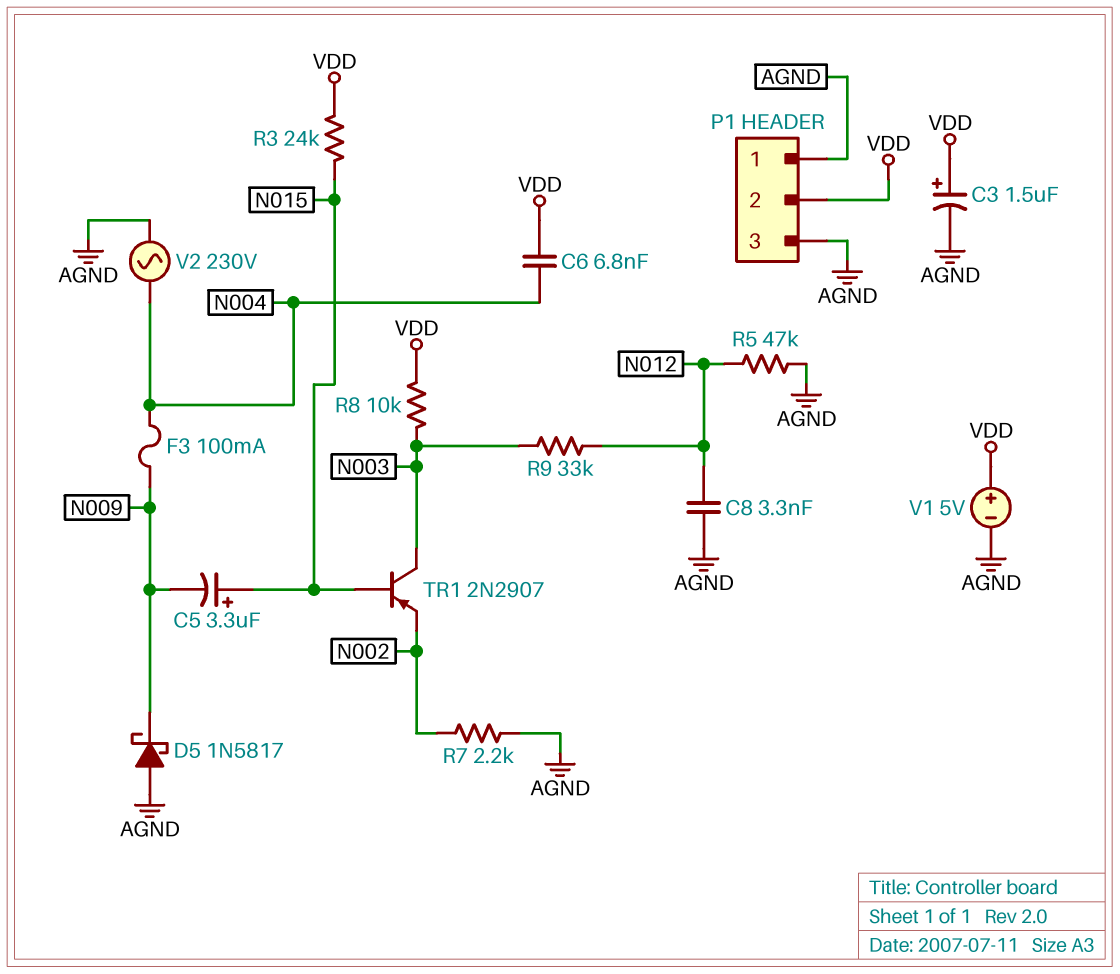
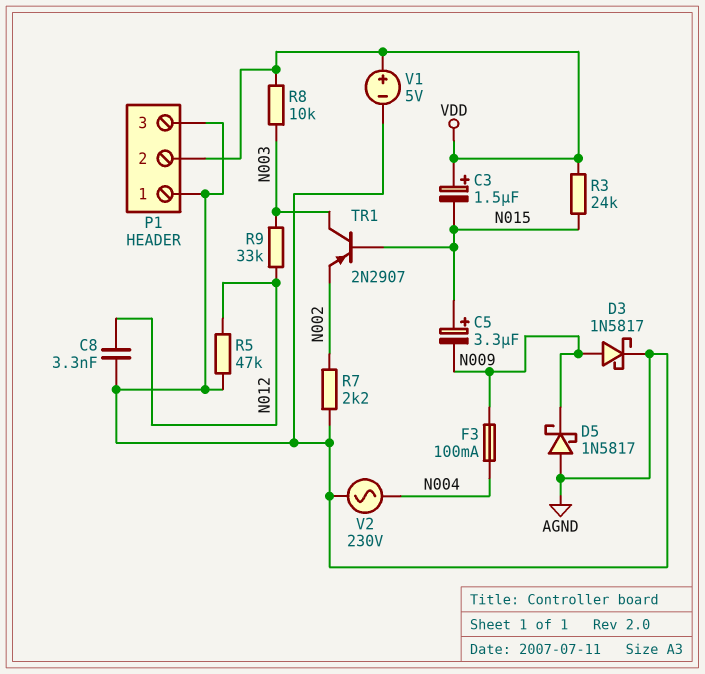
C3: 1.5uF (plus VDD, minus AGND) -> 1.5uF (plus VDD, minus N015)
C6: 6.8nF (N004, VDD) -> none
D3: none -> schottky 1N5817 (A N009, K AGND)

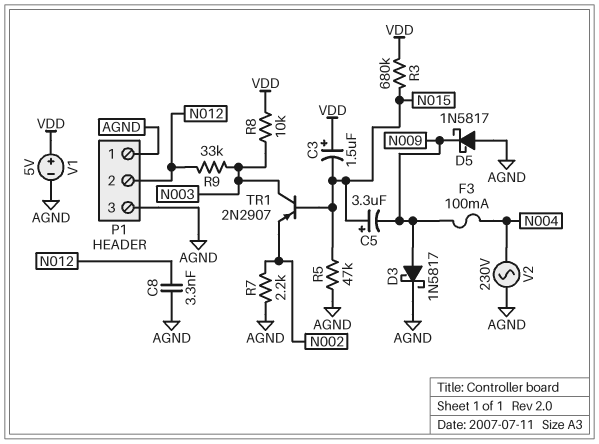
P1 pin 2: VDD -> N012
R3: 24k (N015, VDD) -> 680k (N015, VDD)
R5: 47k (AGND, N012) -> 47k (AGND, N015)

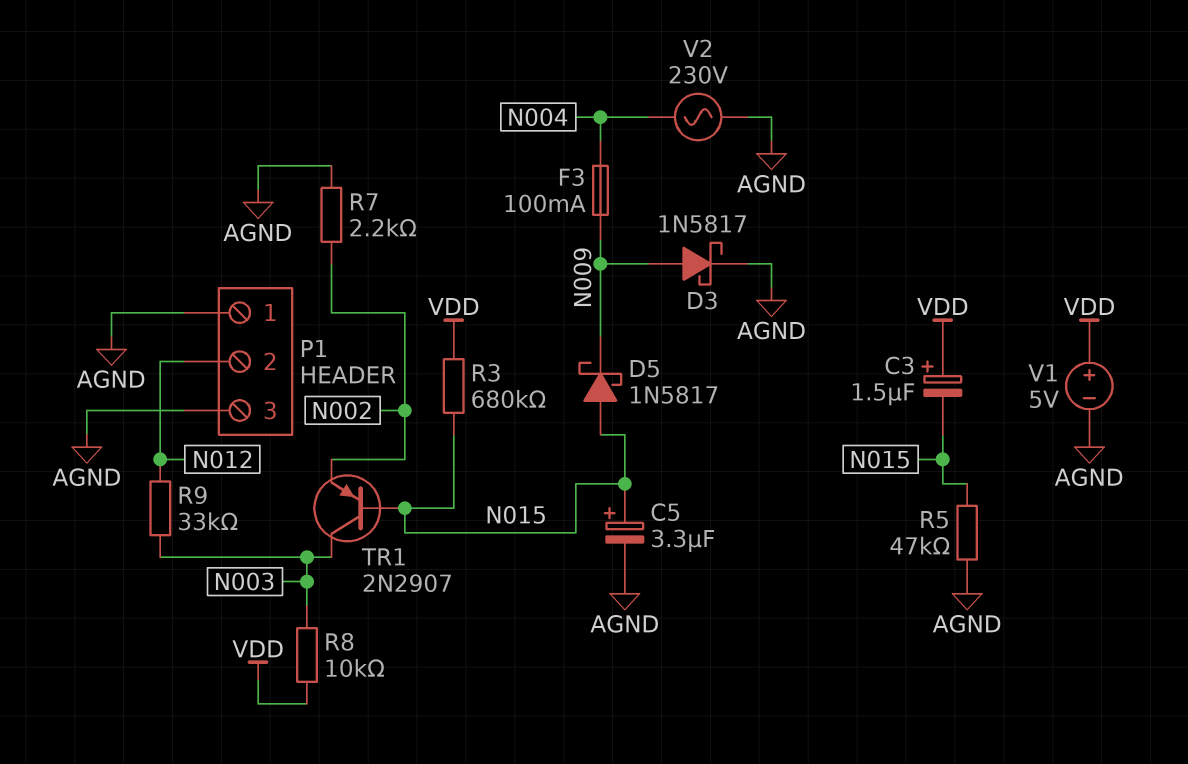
C5: 3.3uF (plus N015, minus N009) -> 3.3uF (plus N015, minus AGND)
C8: 3.3nF (AGND, N012) -> none
D5: schottky 1N5817 (A AGND, K N009) -> schottky 1N5817 (A N015, K N009)

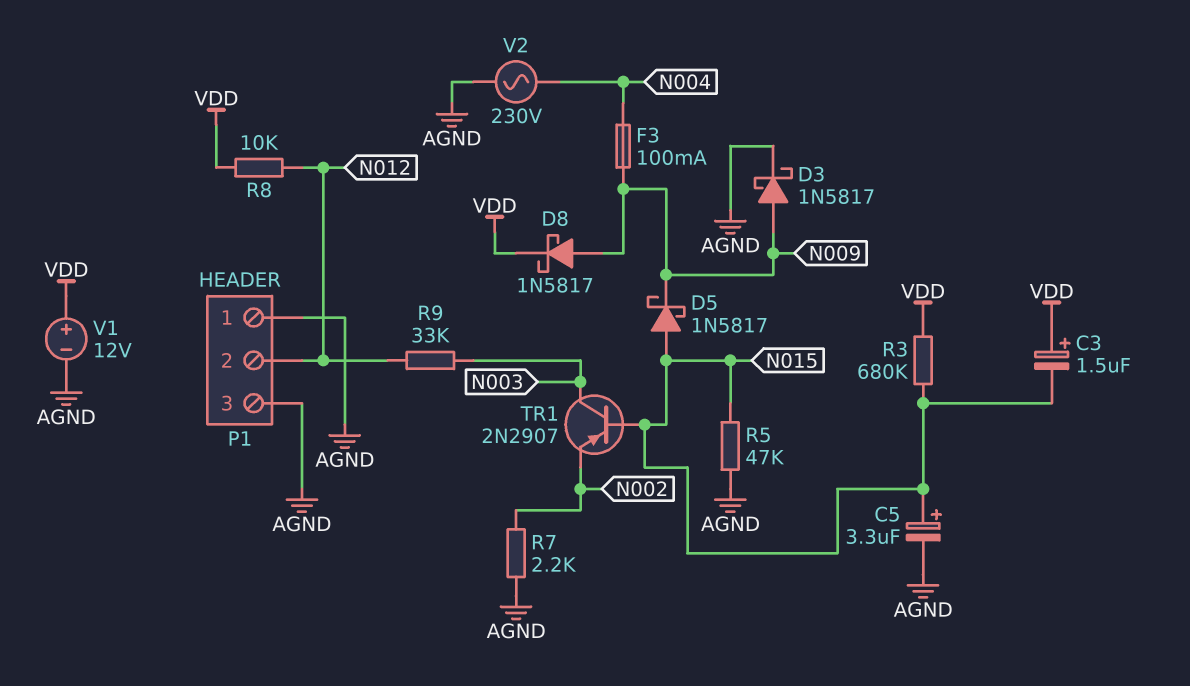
D8: none -> schottky 1N5817 (A N009, K VDD)
R8: 10k (N003, VDD) -> 10k (N012, VDD)
V1: 5V (plus VDD, minus AGND) -> 12V (plus VDD, minus AGND)

